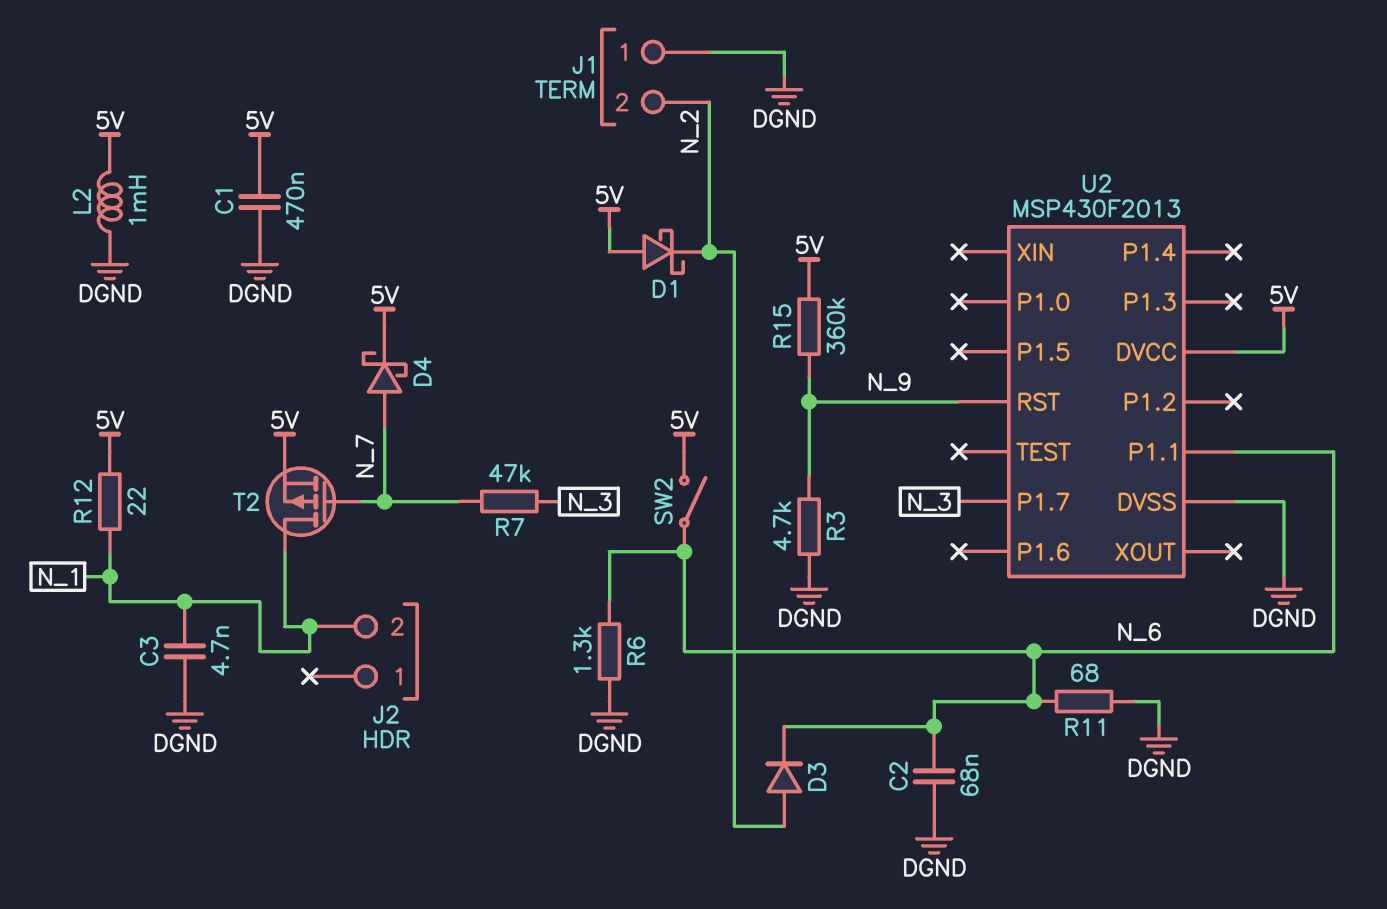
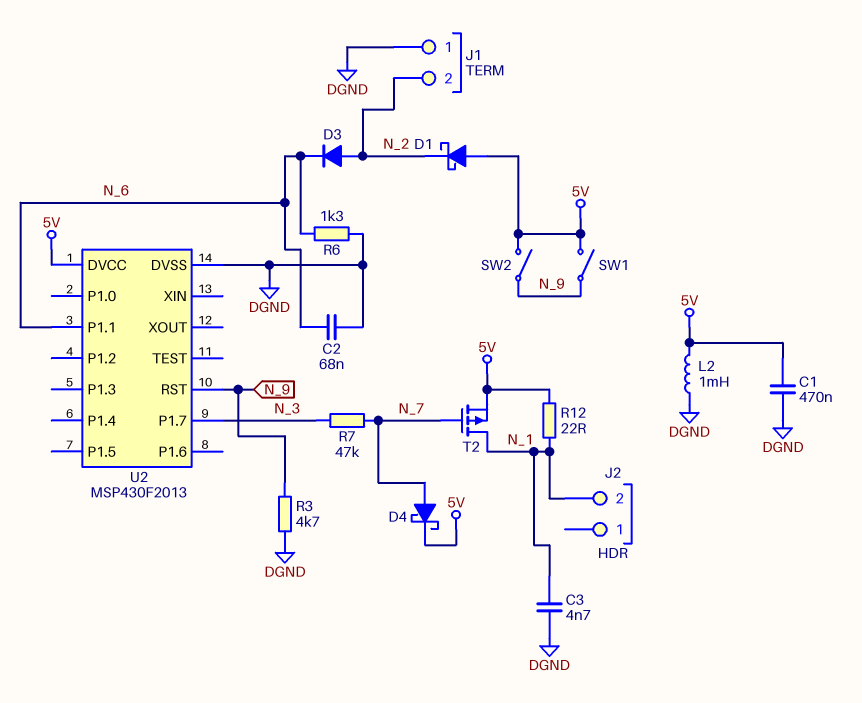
R11: 68 (DGND, N_6) -> none
R15: 360k (5V, N_9) -> none
SW1: none -> switch (5V, N_9)
SW2: switch (5V, N_6) -> switch (5V, N_9)

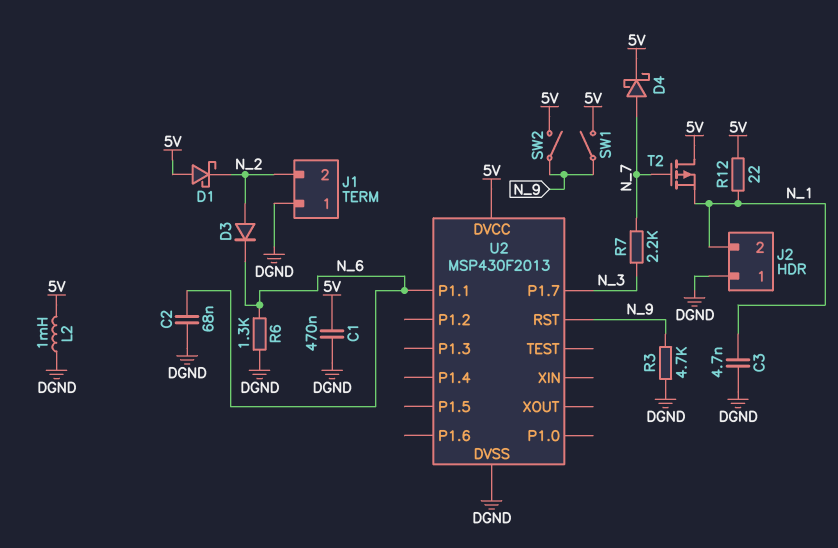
J2 pin 1: none -> DGND
R7: 47k (N_3, N_7) -> 2.2k (N_3, N_7)
T2: PMOS (G N_7, D N_1, S 5V) -> PMOS (G N_7, D 5V, S N_1)

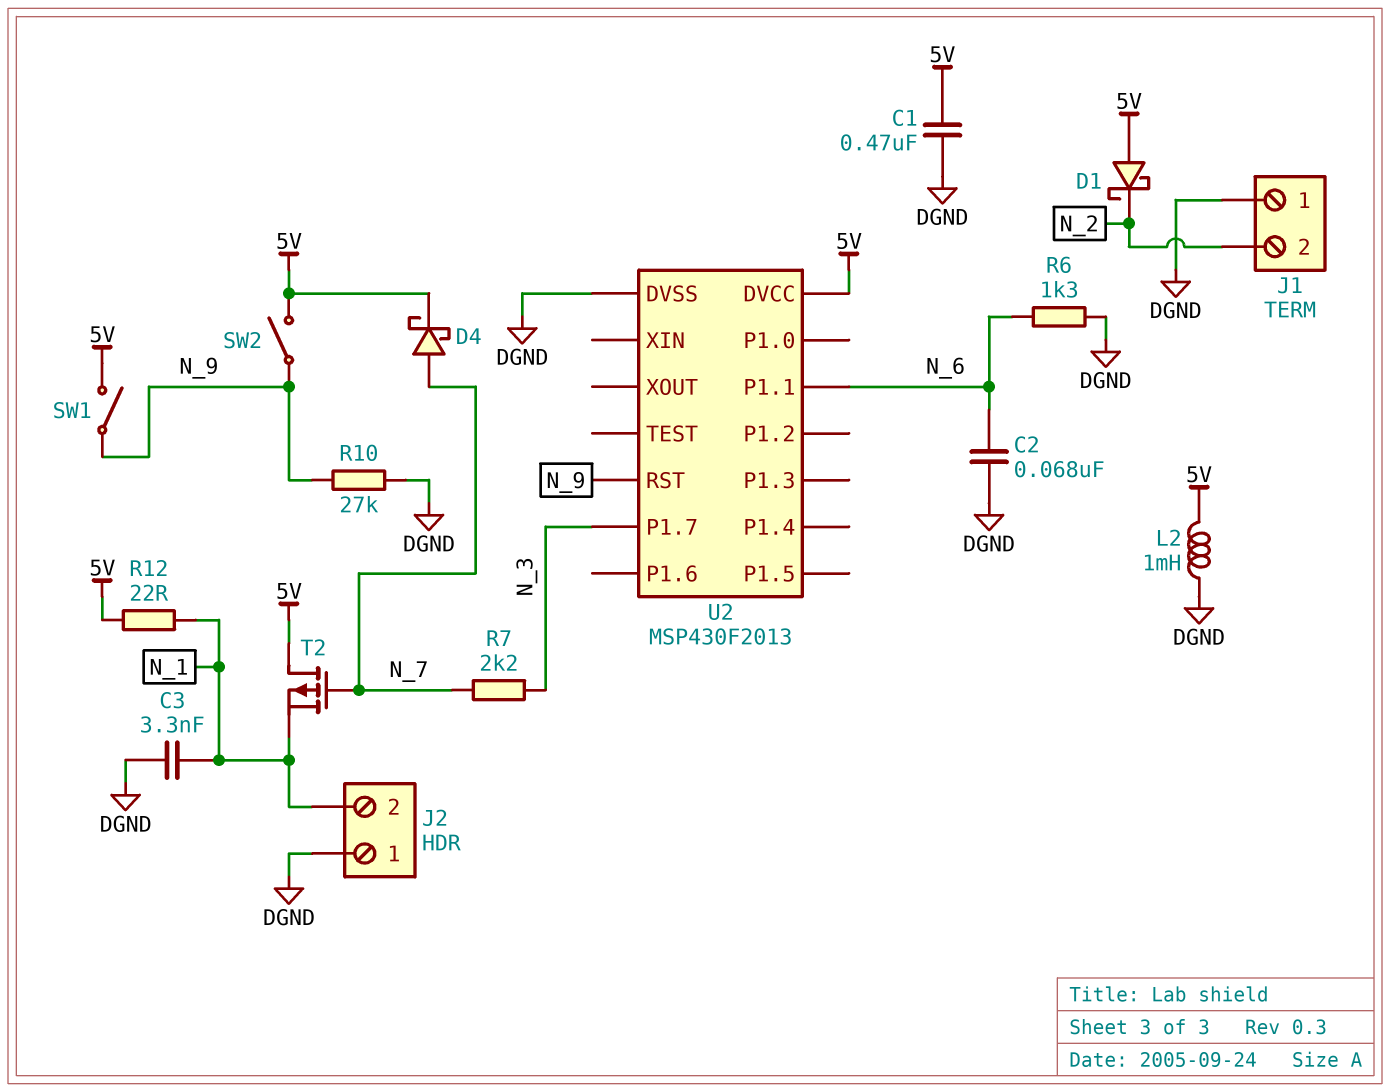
C3: 4.7nF (DGND, N_1) -> 3.3nF (DGND, N_1)
D3: diode (A N_2, K N_6) -> none
R3: 4.7k (DGND, N_9) -> none
R10: none -> 27k (DGND, N_9)

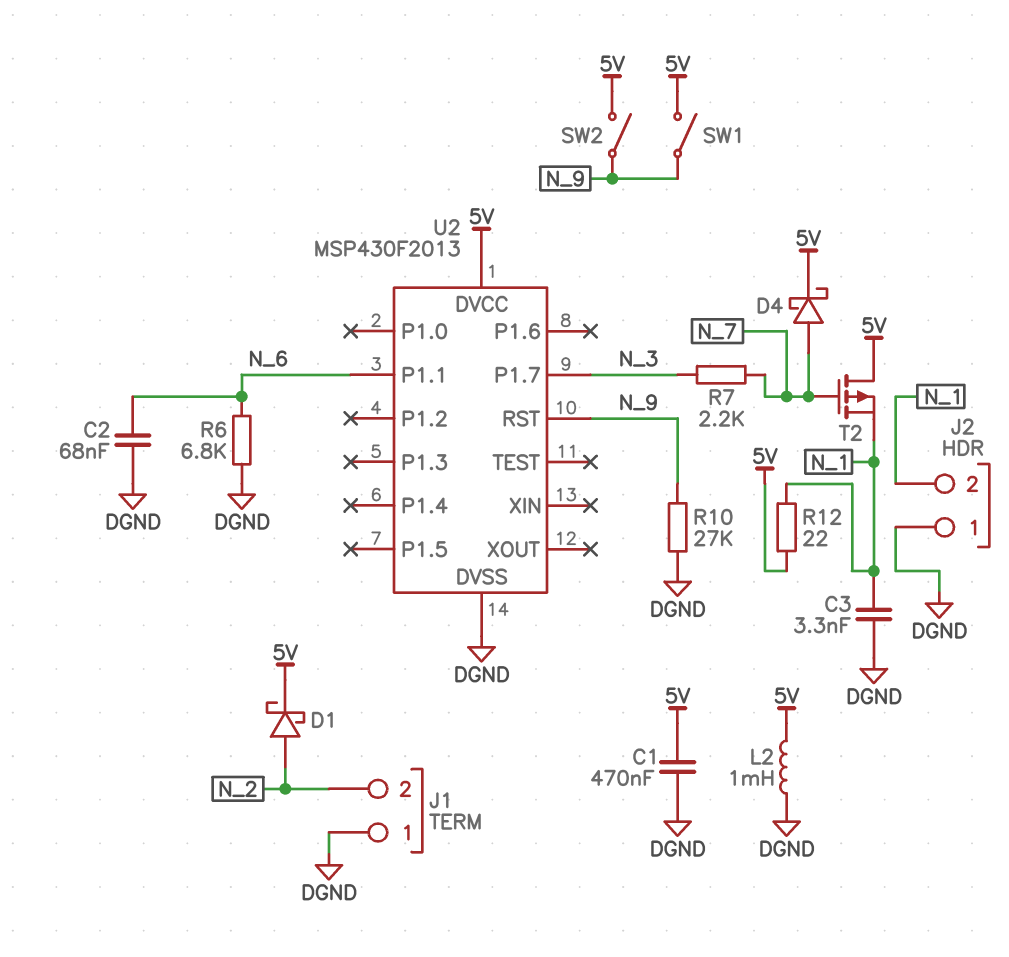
D1: schottky (A 5V, K N_2) -> schottky (A N_2, K 5V)
R6: 1.3k (DGND, N_6) -> 6.8k (DGND, N_6)

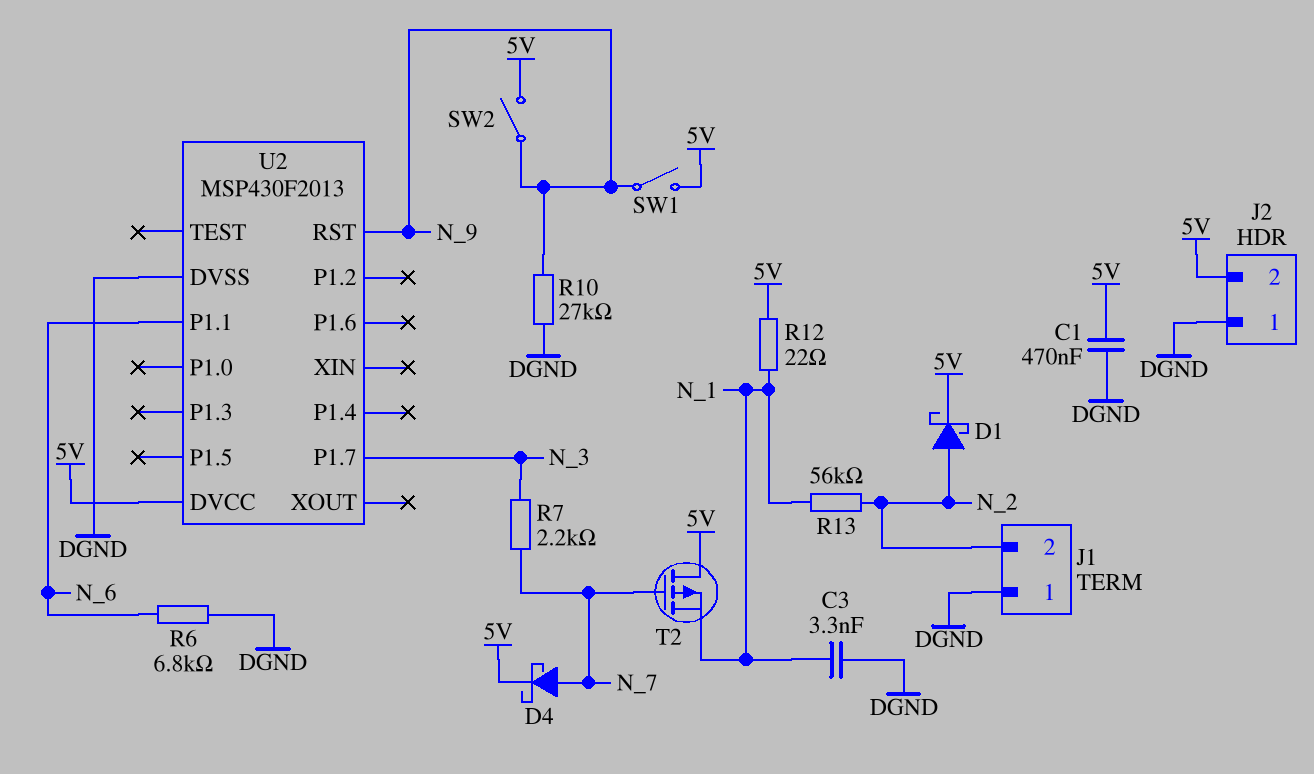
C2: 68nF (DGND, N_6) -> none
J2 pin 2: N_1 -> 5V
L2: 1mH (5V, DGND) -> none
R13: none -> 56k (N_1, N_2)

